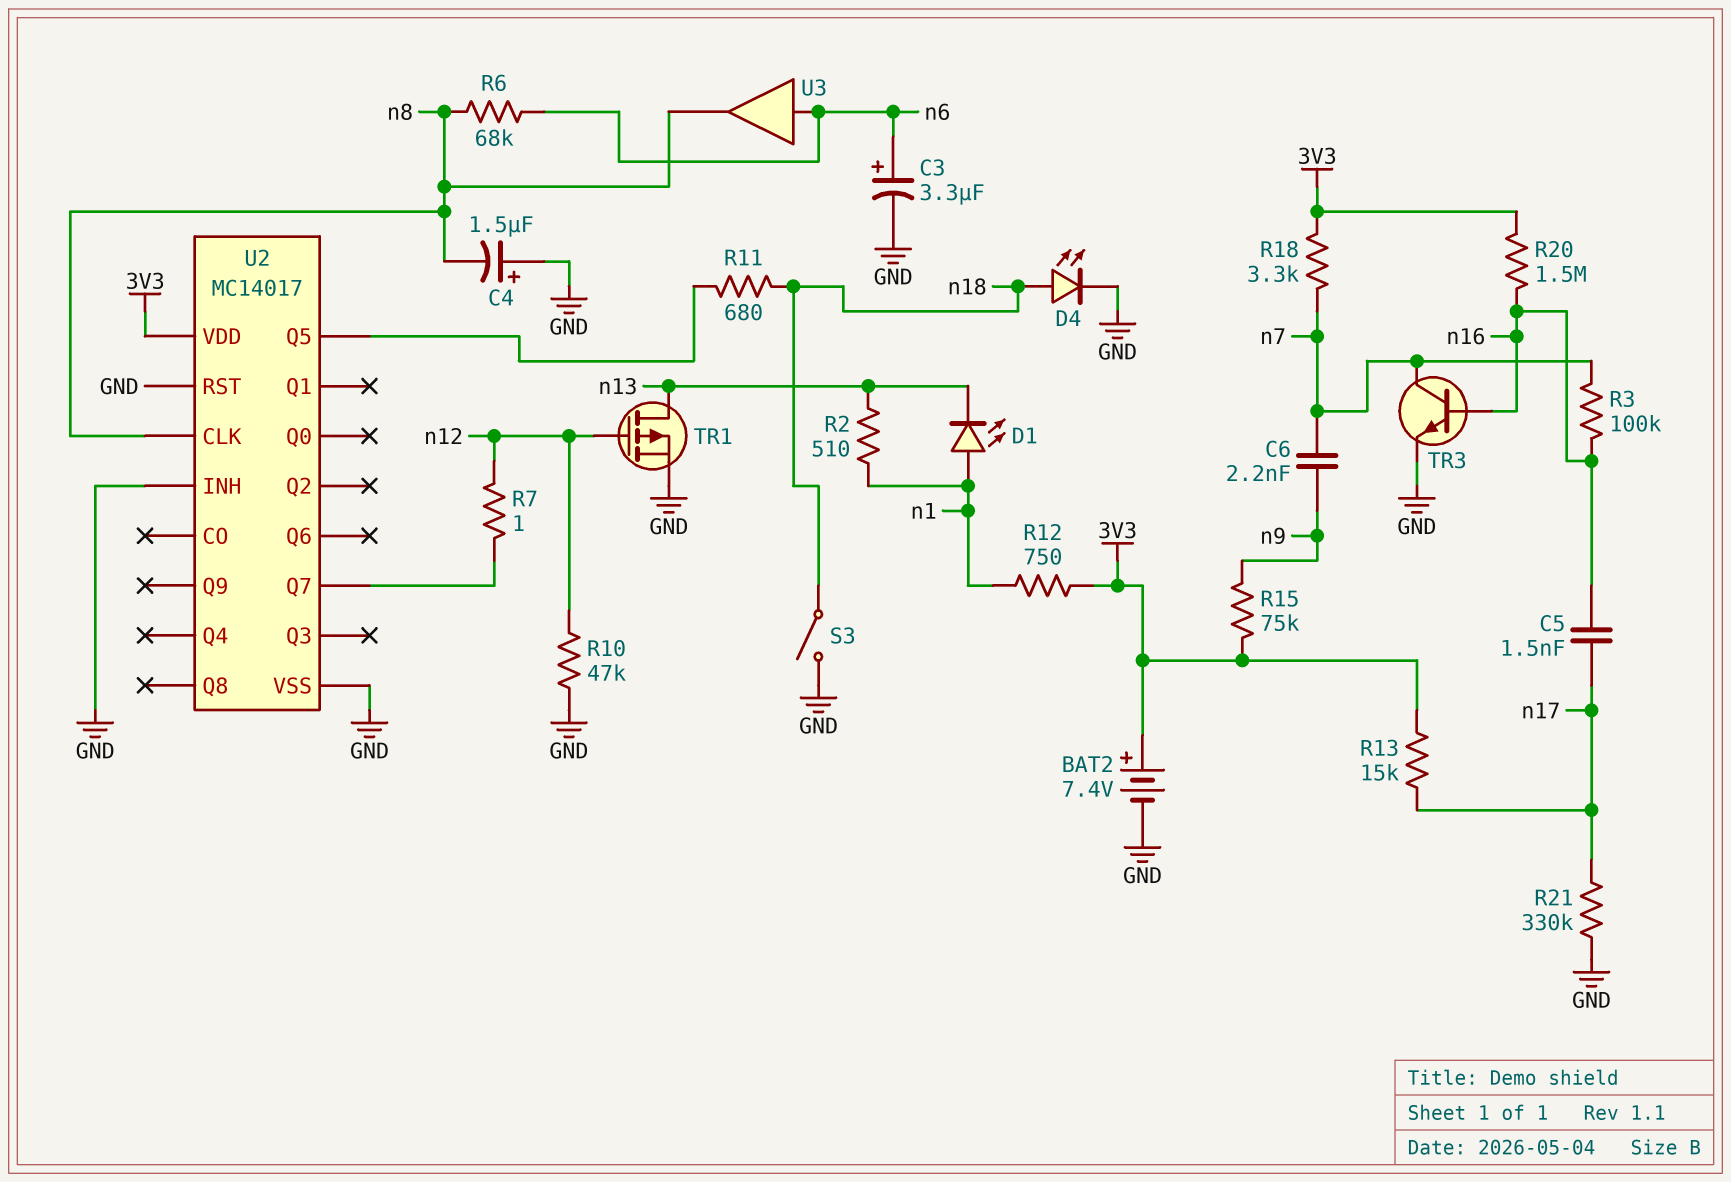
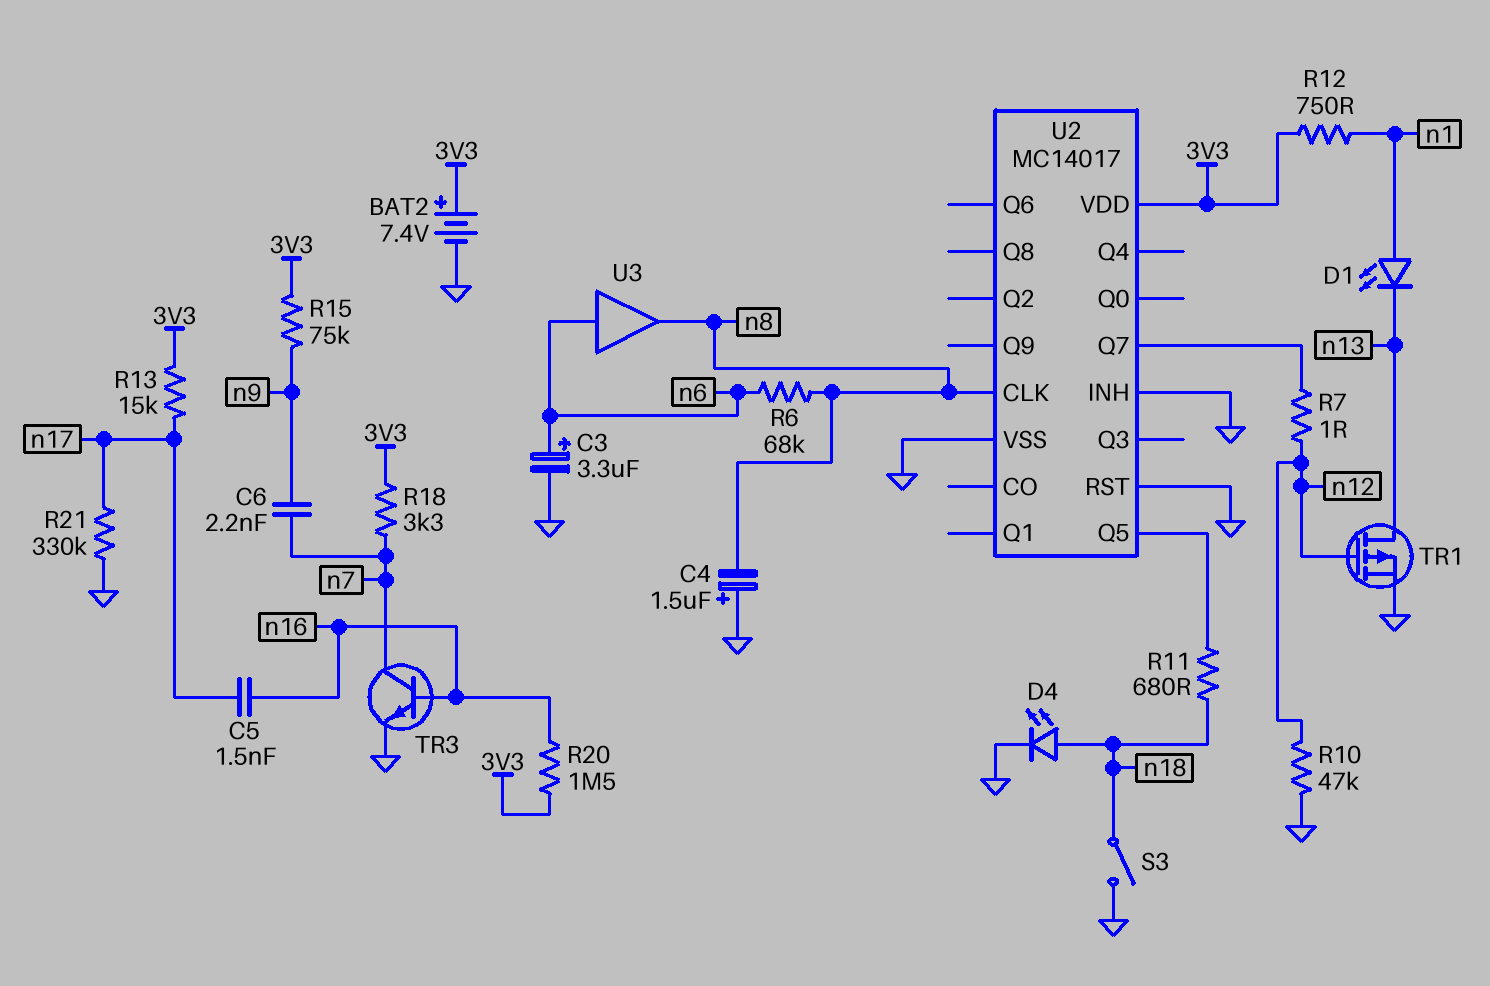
R2: 510 (n1, n13) -> none
R3: 100k (n7, n16) -> none

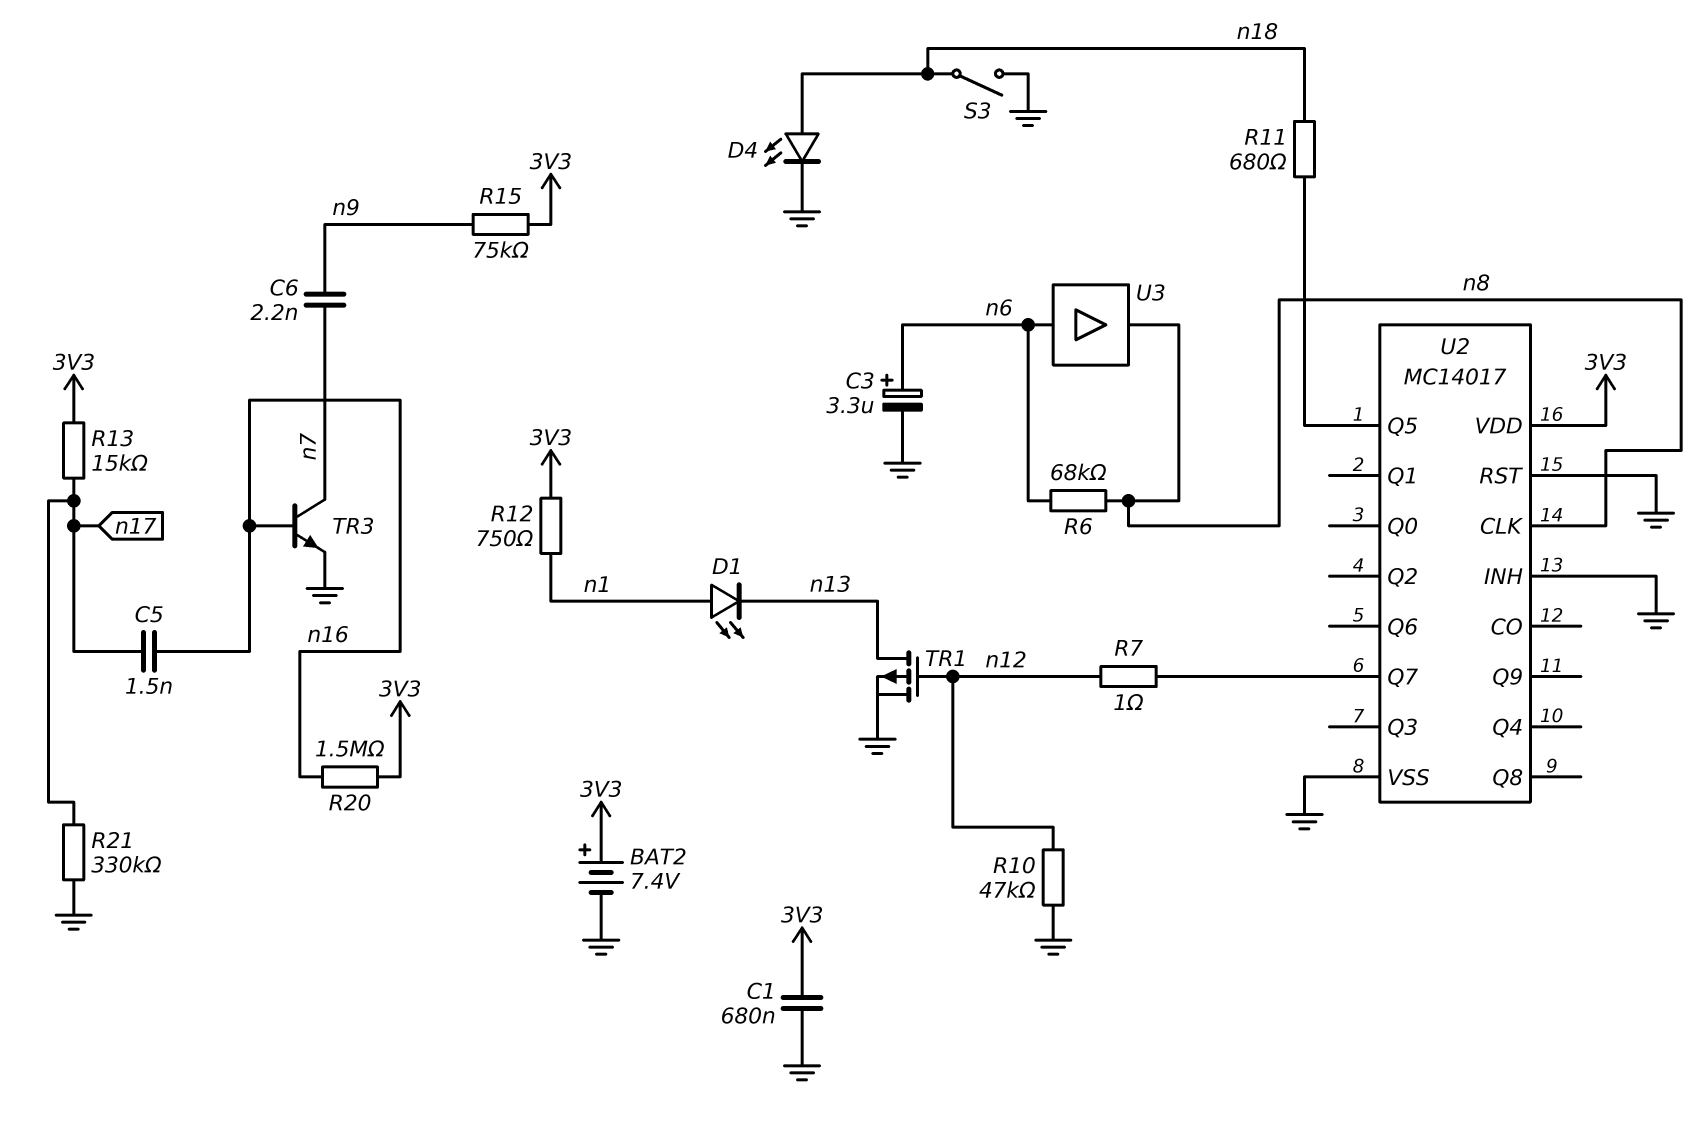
C1: none -> 680nF (3V3, GND)
C4: 1.5uF (plus GND, minus n8) -> none
R18: 3.3k (3V3, n7) -> none

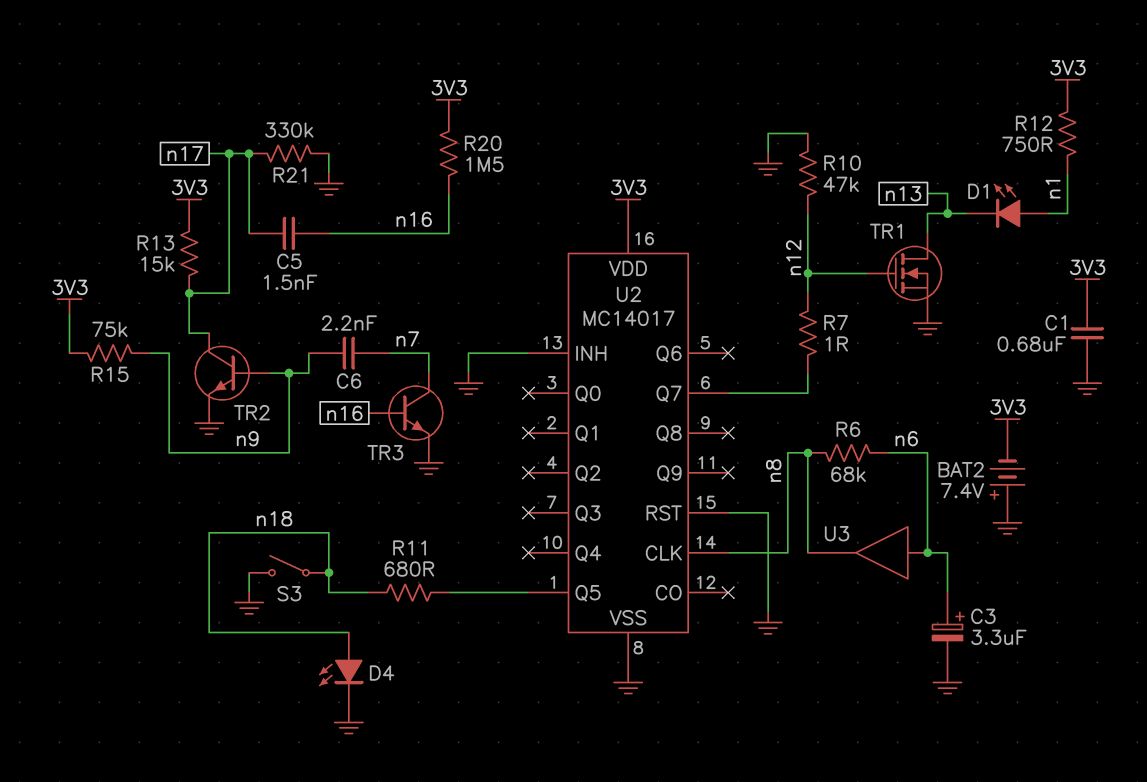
BAT2: 7.4V (plus 3V3, minus GND) -> 7.4V (plus GND, minus 3V3)
TR1: PMOS (G n12, D n13, S GND) -> NMOS (G n12, D n13, S GND)
TR2: none -> NPN (B n9, C n17, E GND)

